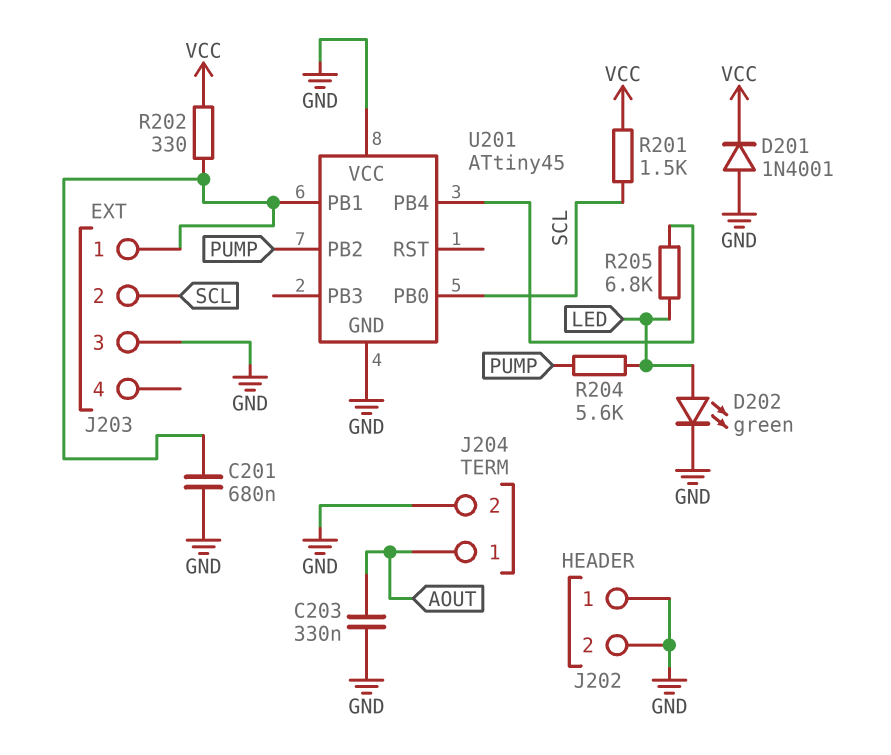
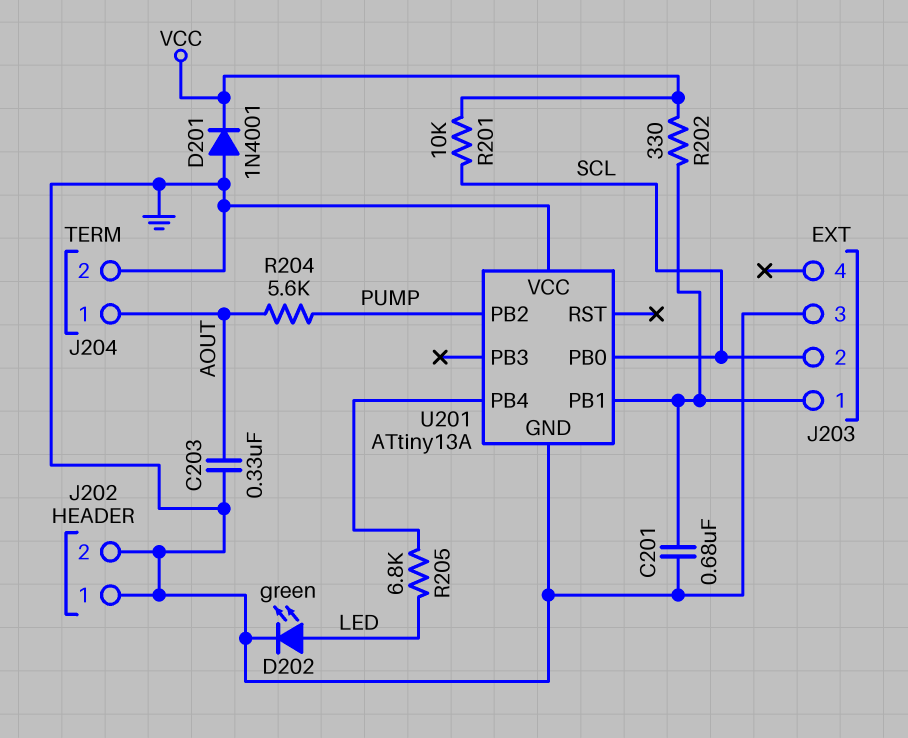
R201: 1.5k (SCL, VCC) -> 10k (SCL, VCC)
R204: 5.6k (LED, PUMP) -> 5.6k (AOUT, PUMP)
U201: ATtiny45 -> ATtiny13A

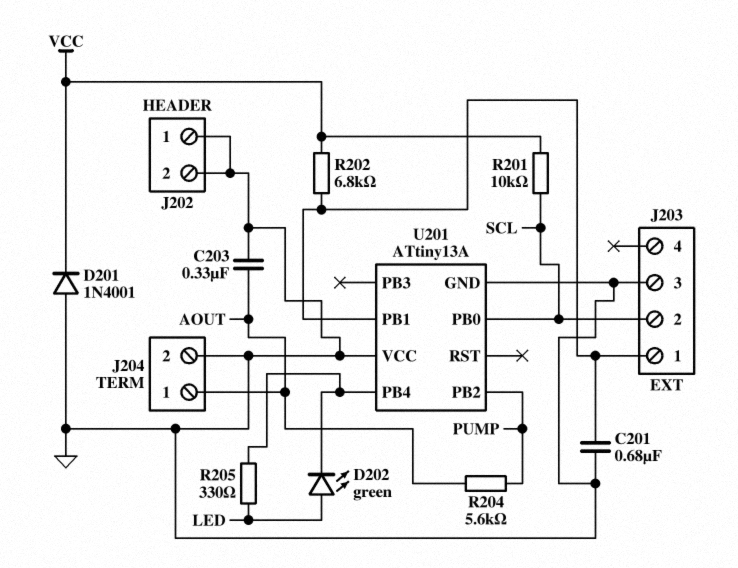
D202: LED green (A LED, K GND) -> LED green (A LED, K U201/PB4)
R202: 330 (J203/1, VCC) -> 6.8k (J203/1, VCC)
R205: 6.8k (LED, U201/PB4) -> 330 (LED, U201/PB4)

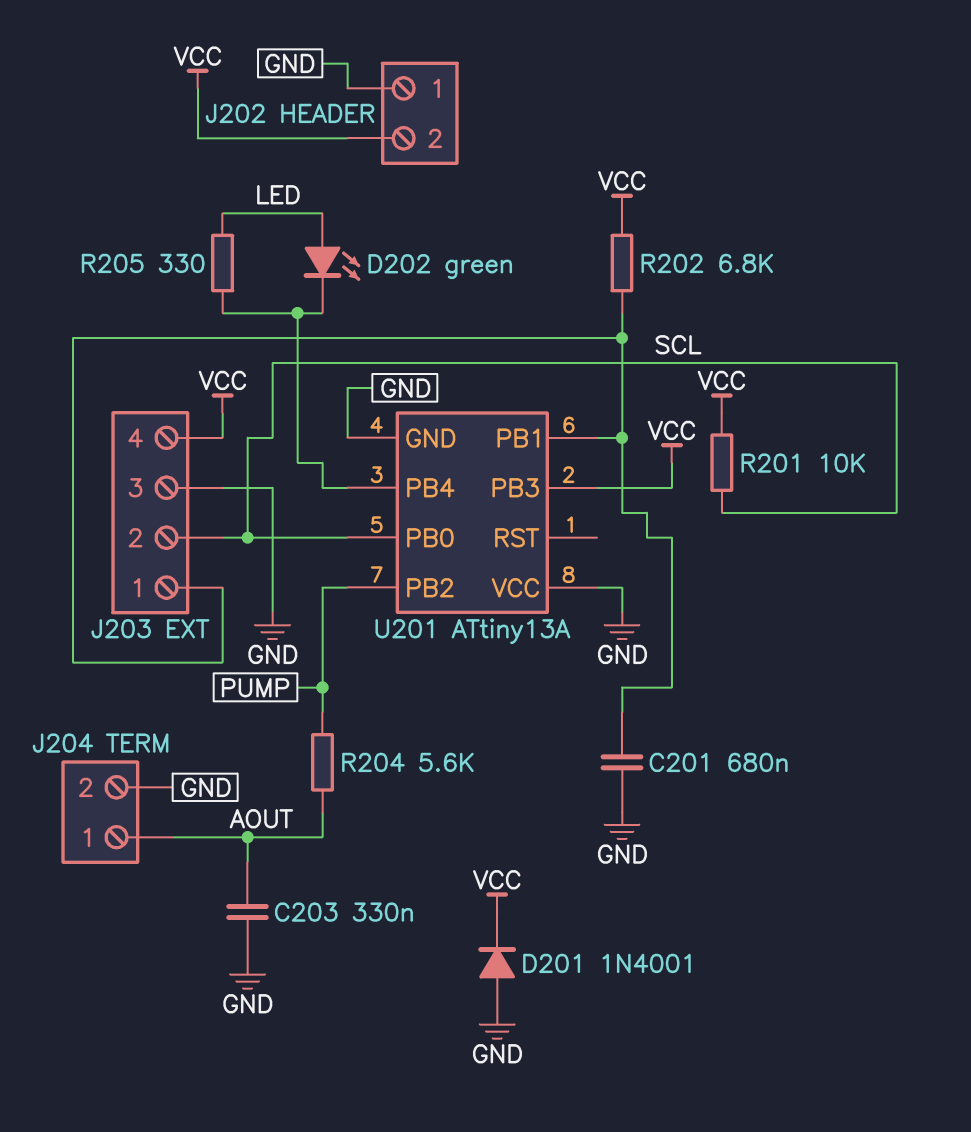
J202 pin 2: GND -> VCC
J203 pin 4: none -> VCC
U201 pin PB3: none -> VCC

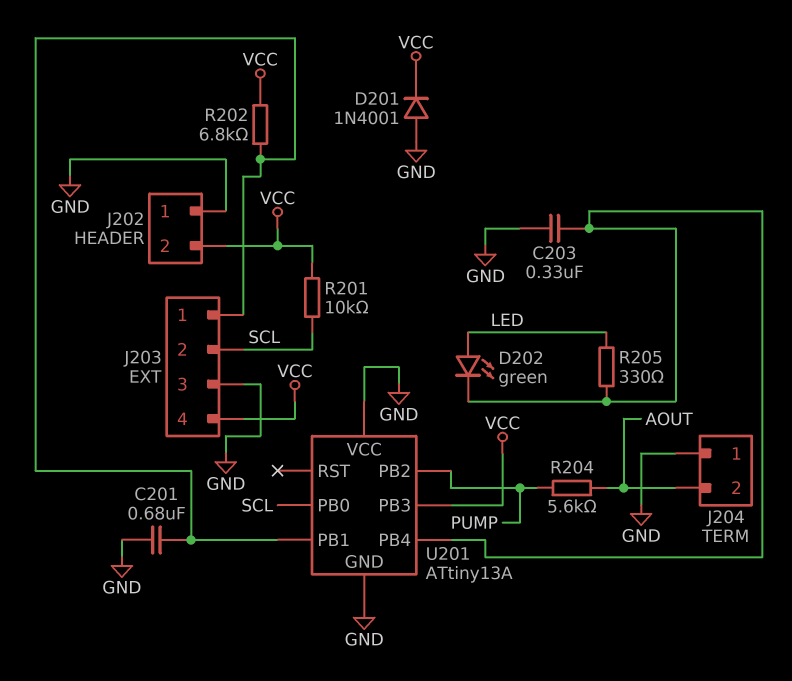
C203: 330nF (AOUT, GND) -> 330nF (GND, U201/PB4)
J204 pin 1: AOUT -> GND
J204 pin 2: GND -> AOUT

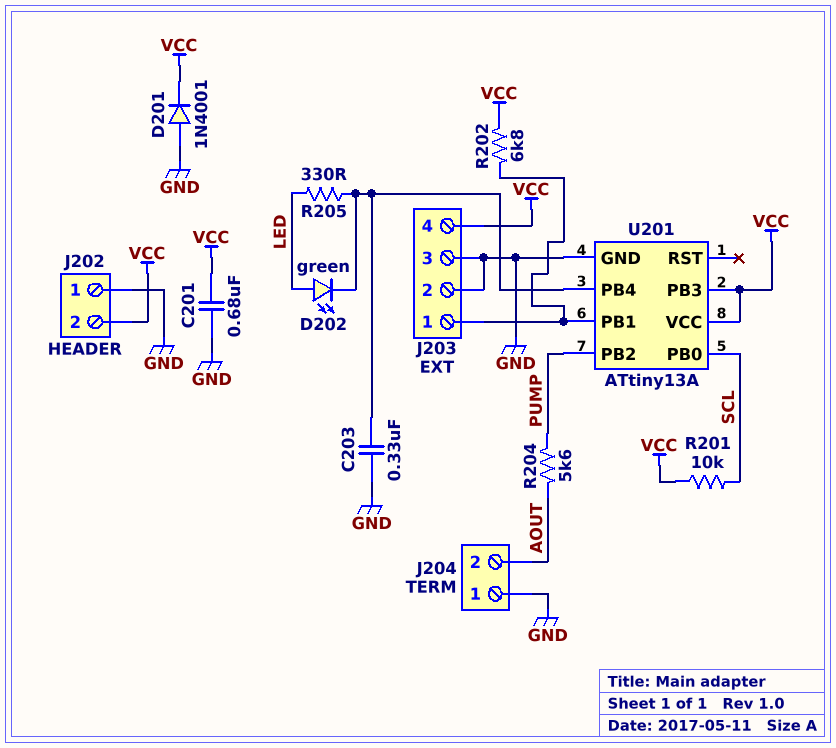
C201: 680nF (GND, J203/1) -> 680nF (GND, VCC)
J203 pin 2: SCL -> GND
U201 pin VCC: GND -> VCC

